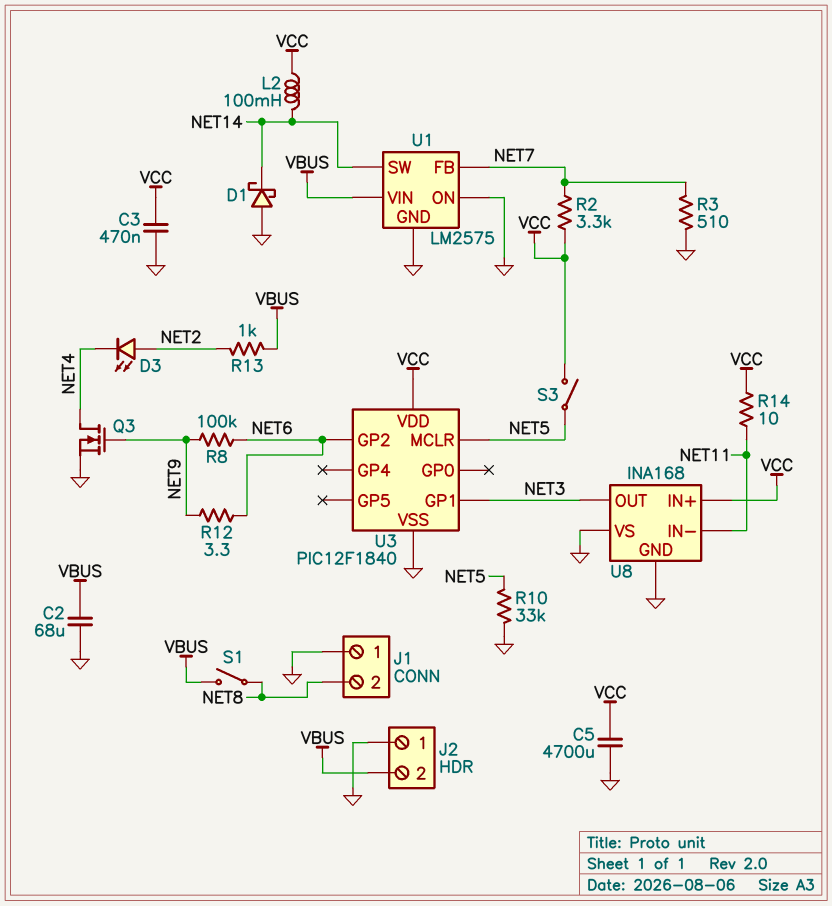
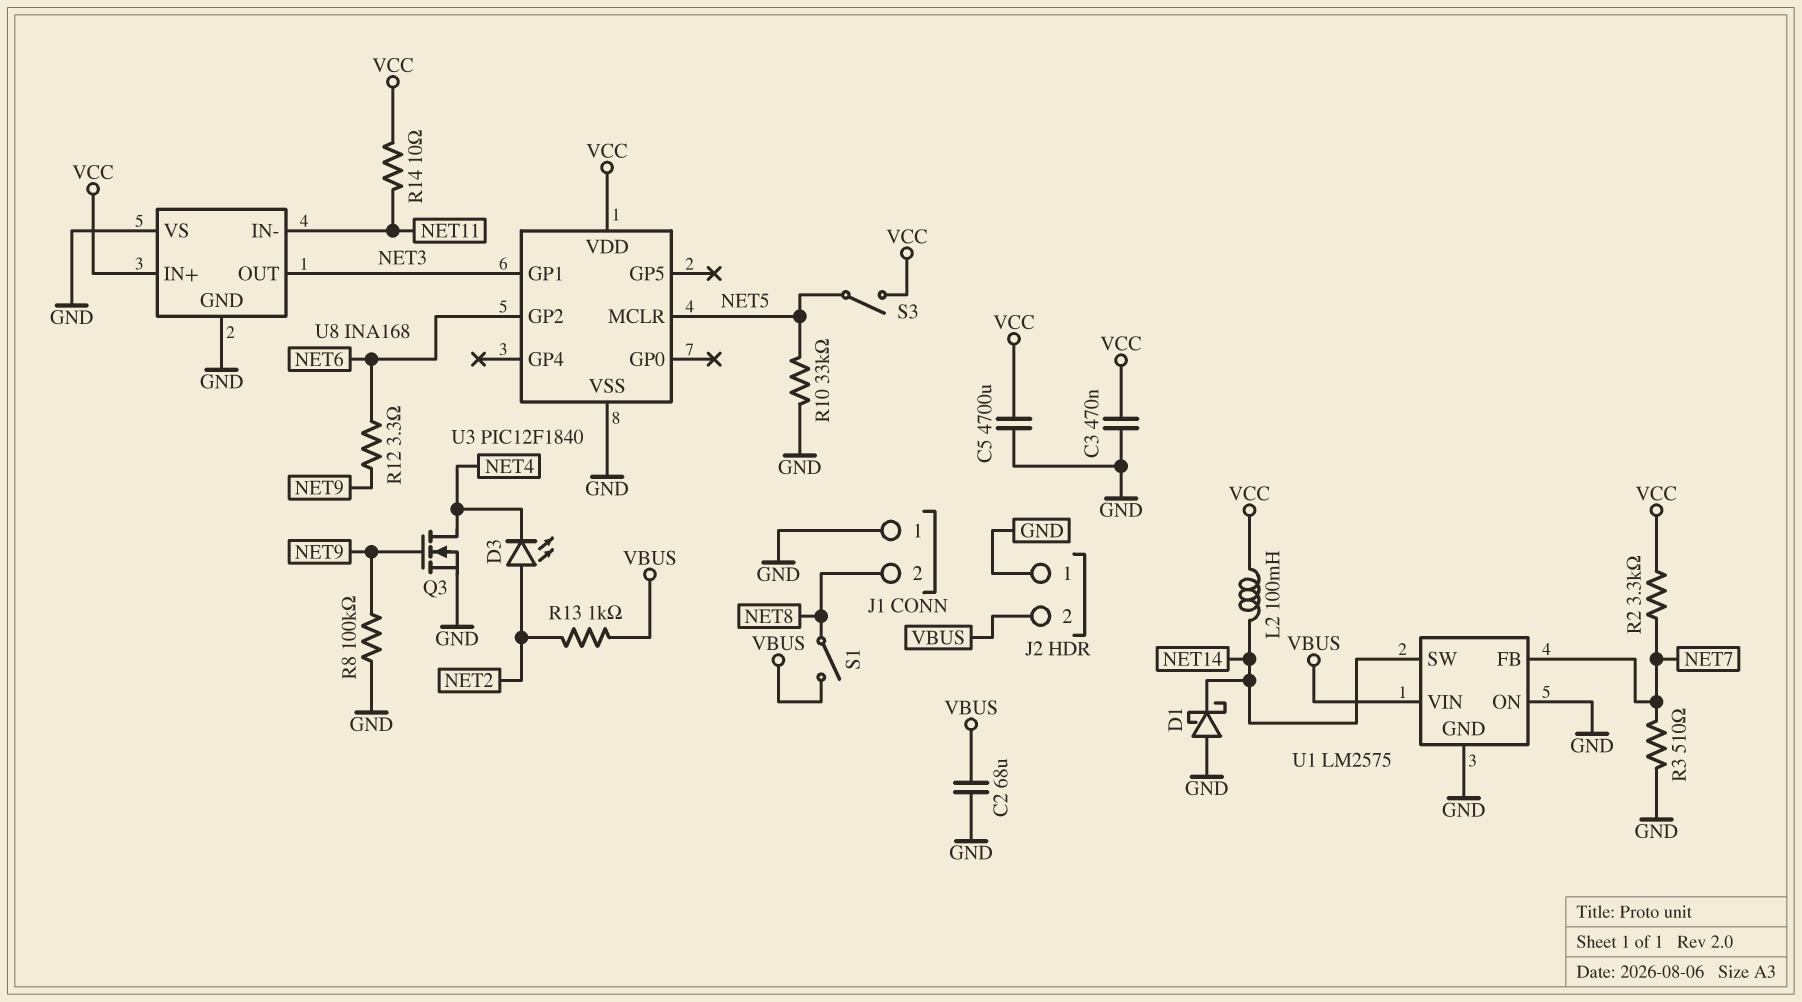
R8: 100k (NET6, NET9) -> 100k (GND, NET9)

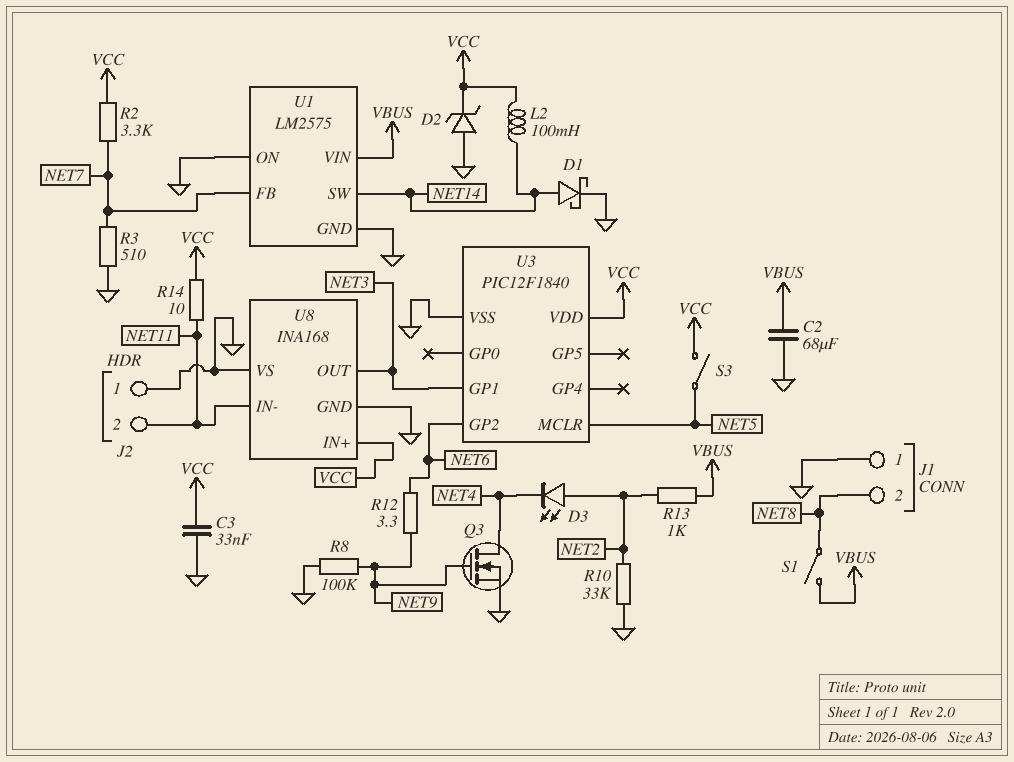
C3: 470nF (GND, VCC) -> 33nF (GND, VCC)
C5: 4700uF (GND, VCC) -> none
D1: schottky (A GND, K NET14) -> schottky (A NET14, K GND)
D2: none -> zener (A GND, K VCC)
J2 pin 2: VBUS -> NET11
R10: 33k (GND, NET5) -> 33k (GND, NET2)

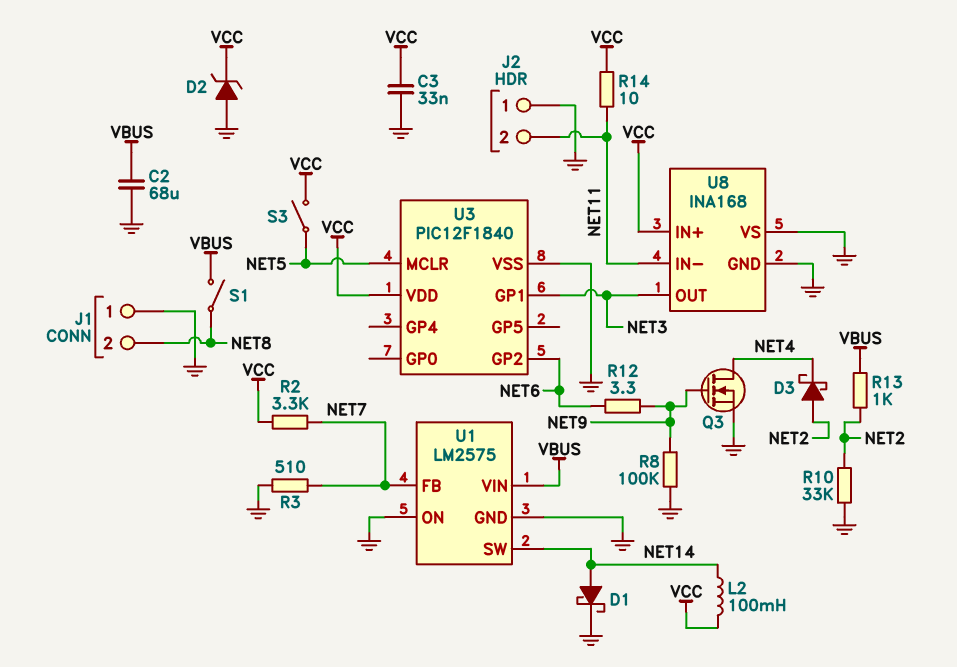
D3: LED (A NET2, K NET4) -> schottky (A NET2, K NET4)

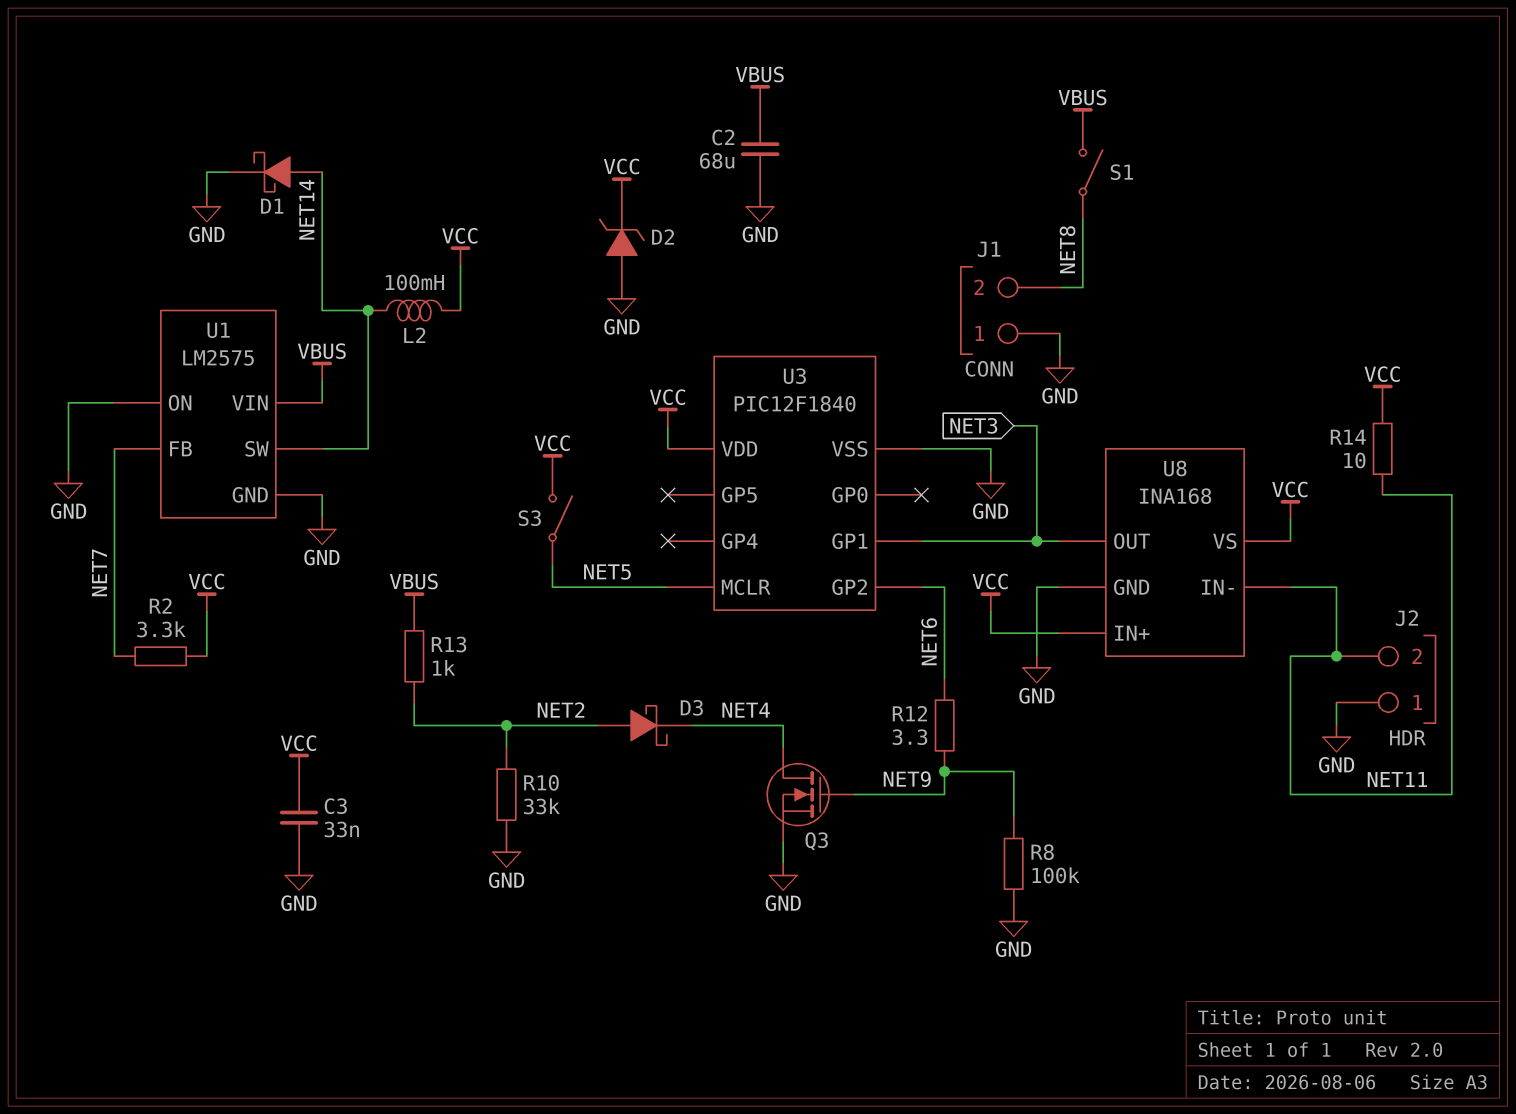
R3: 510 (GND, NET7) -> none
U8 pin VS: GND -> VCC

